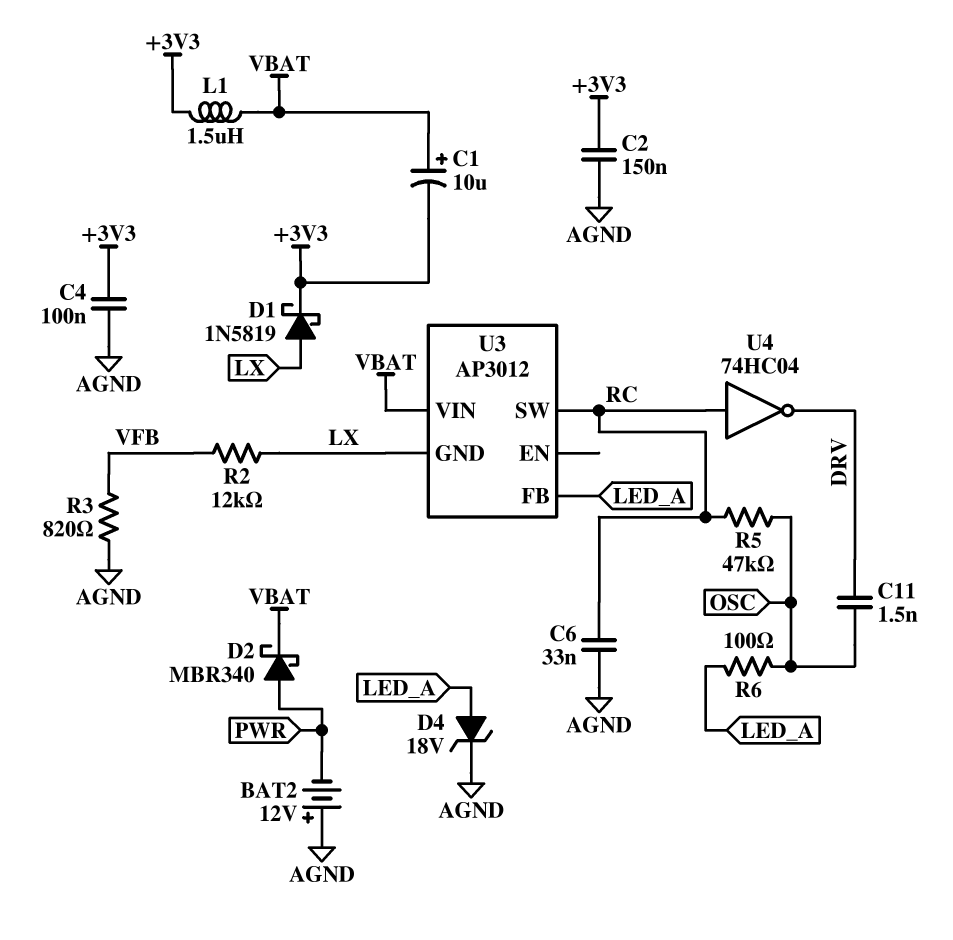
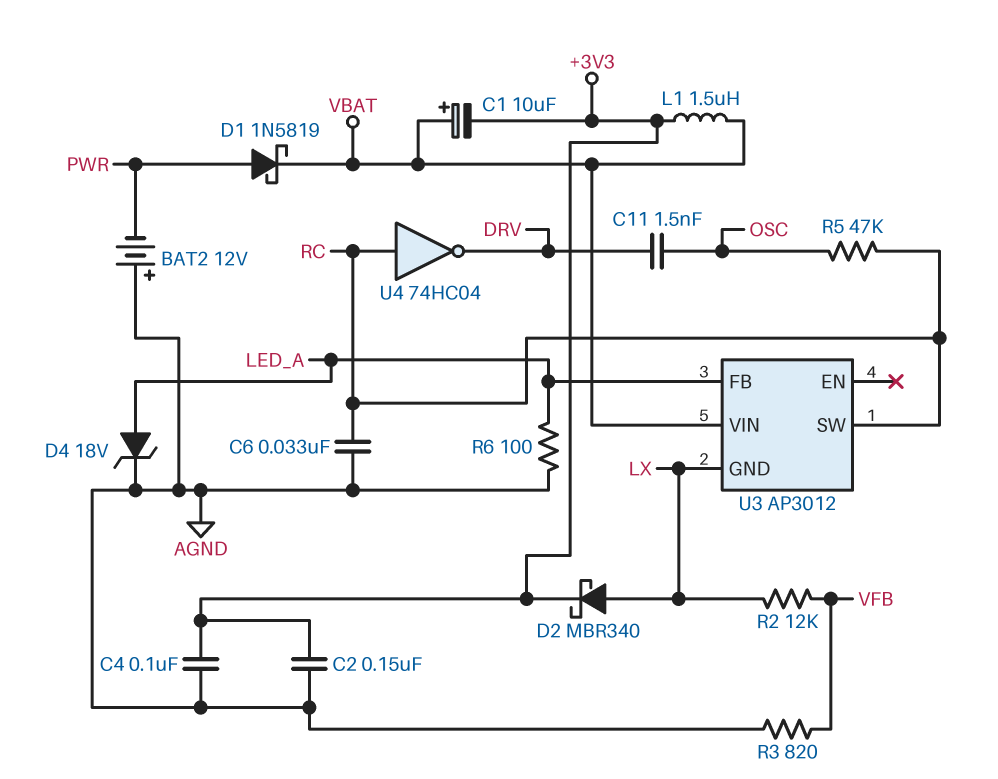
D1: schottky 1N5819 (A LX, K +3V3) -> schottky 1N5819 (A PWR, K VBAT)
D2: schottky MBR340 (A PWR, K VBAT) -> schottky MBR340 (A LX, K +3V3)
R6: 100 (LED_A, OSC) -> 100 (AGND, LED_A)

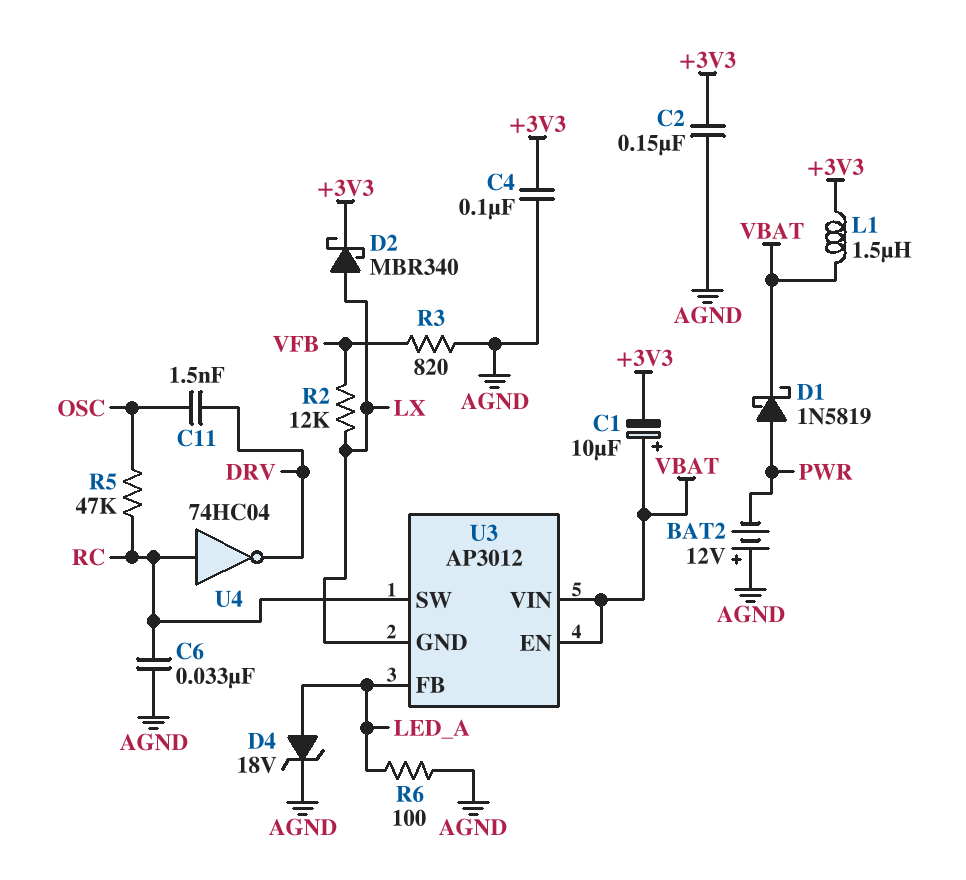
U3 pin EN: none -> VBAT

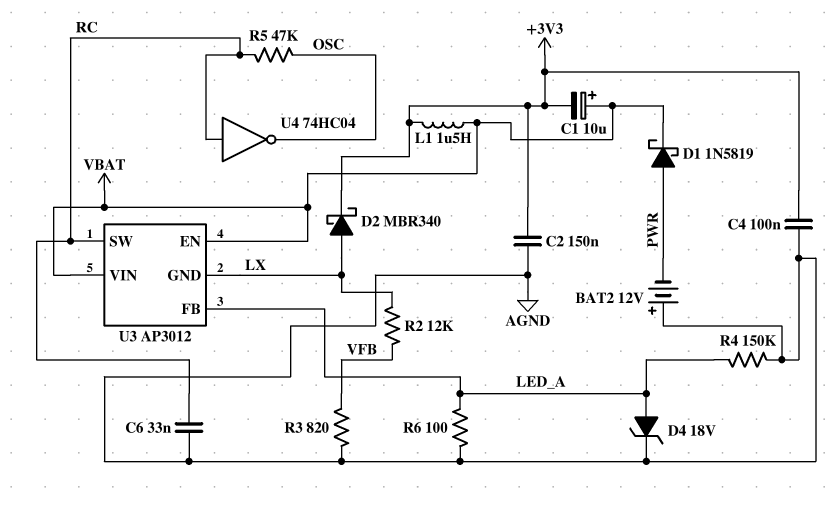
C11: 1.5nF (DRV, OSC) -> none
R4: none -> 150k (AGND, LED_A)
U4: NOT 74HC04 (in RC, out DRV) -> NOT 74HC04 (in RC, out OSC)

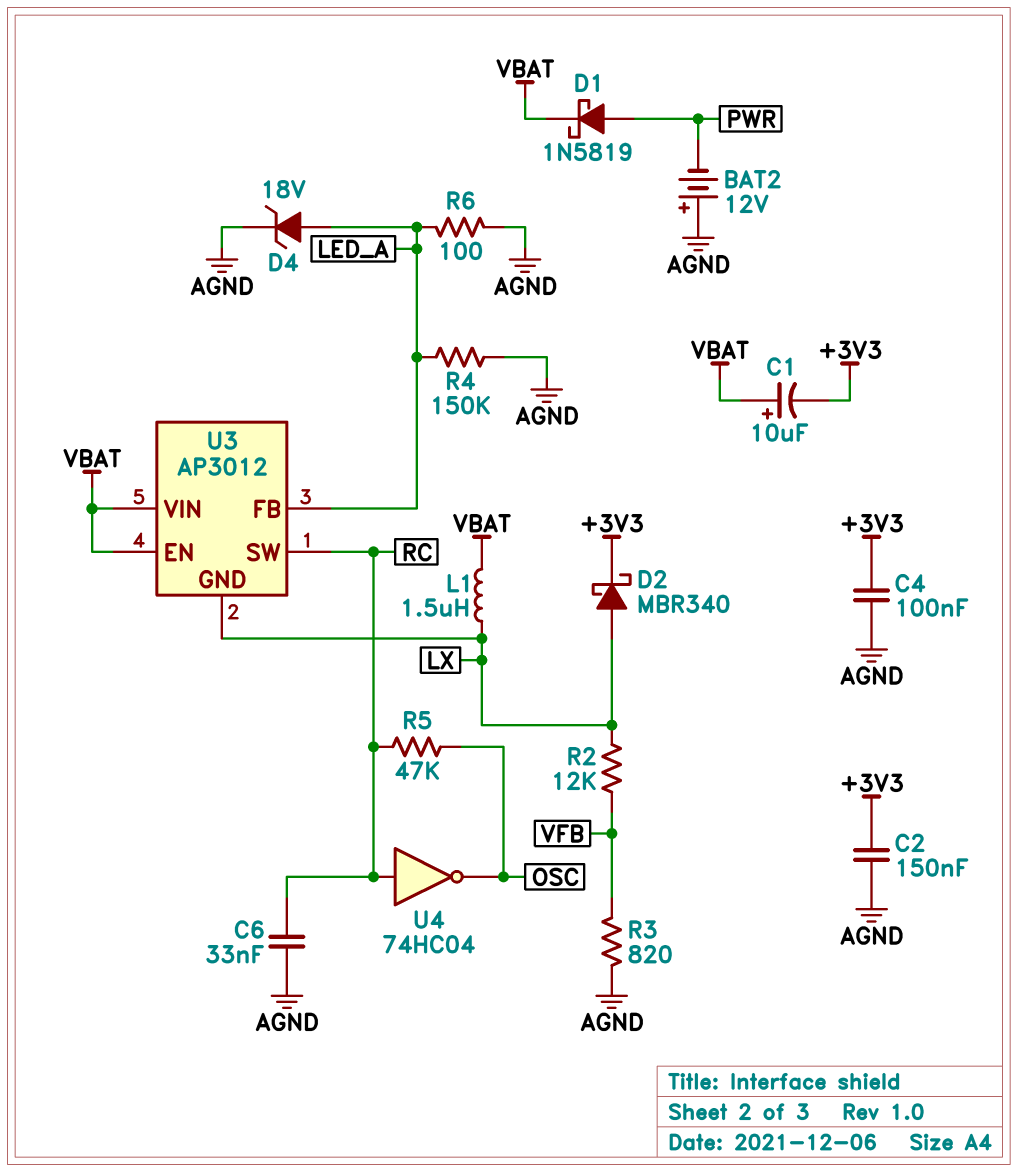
L1: 1.5uH (+3V3, VBAT) -> 1.5uH (LX, VBAT)

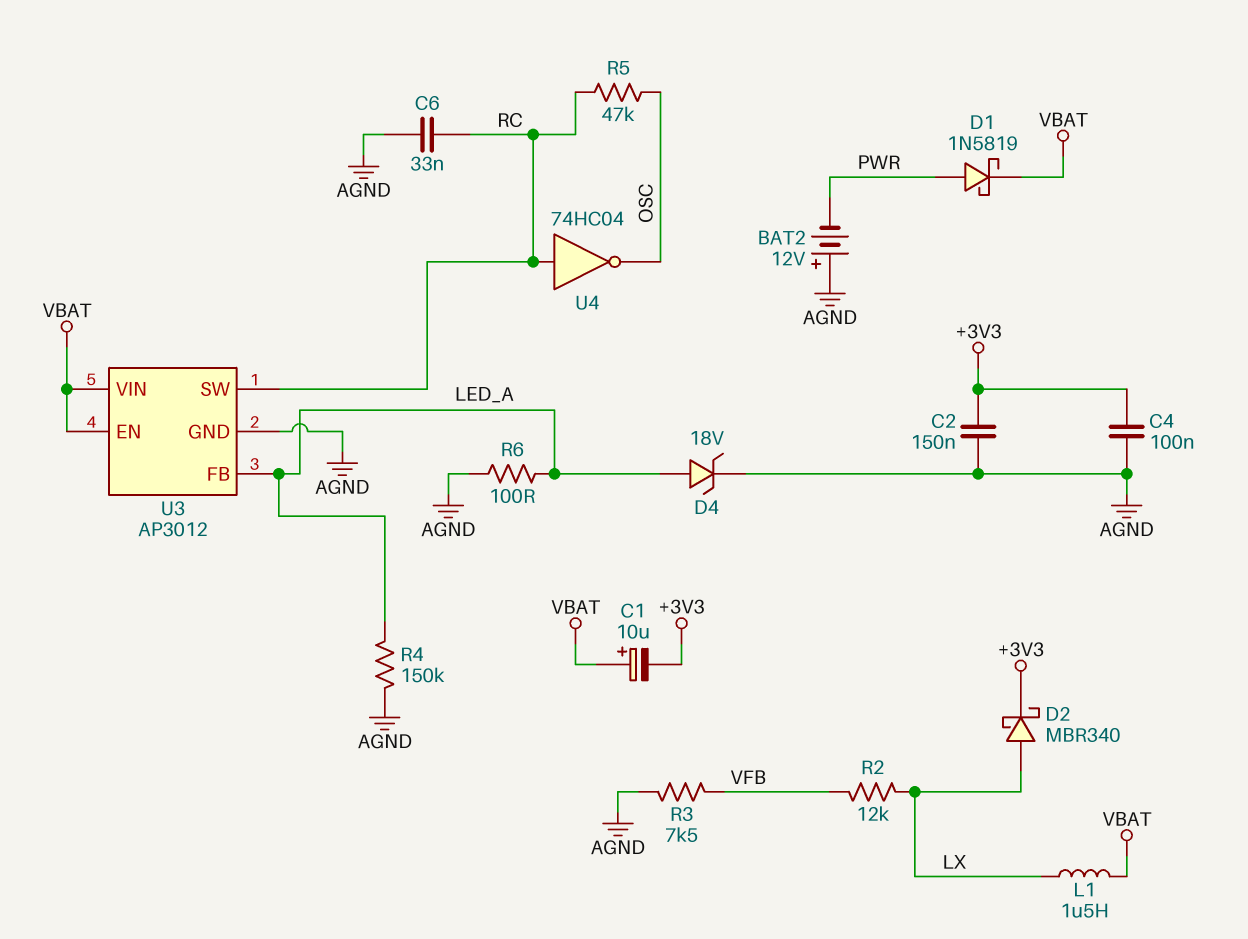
R3: 820 (AGND, VFB) -> 7.5k (AGND, VFB)
U3 pin GND: LX -> AGND

